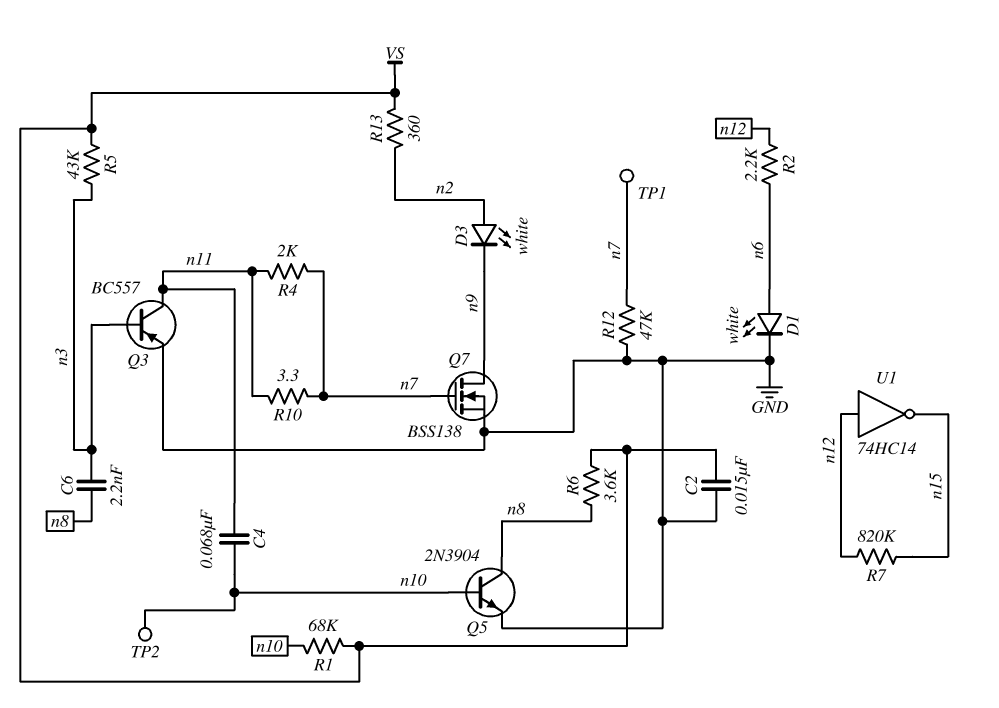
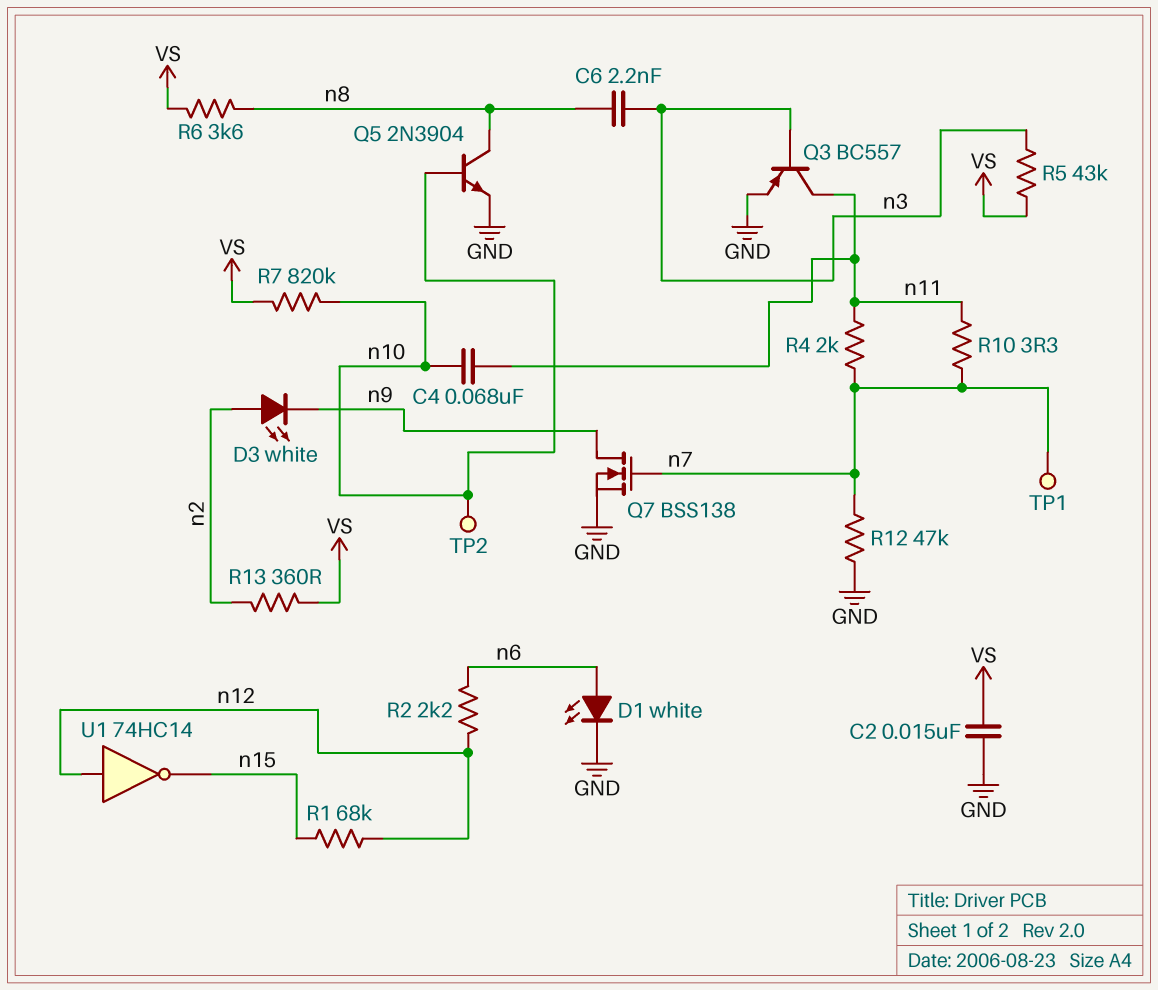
R1: 68k (VS, n10) -> 68k (n12, n15)
R7: 820k (n12, n15) -> 820k (VS, n10)

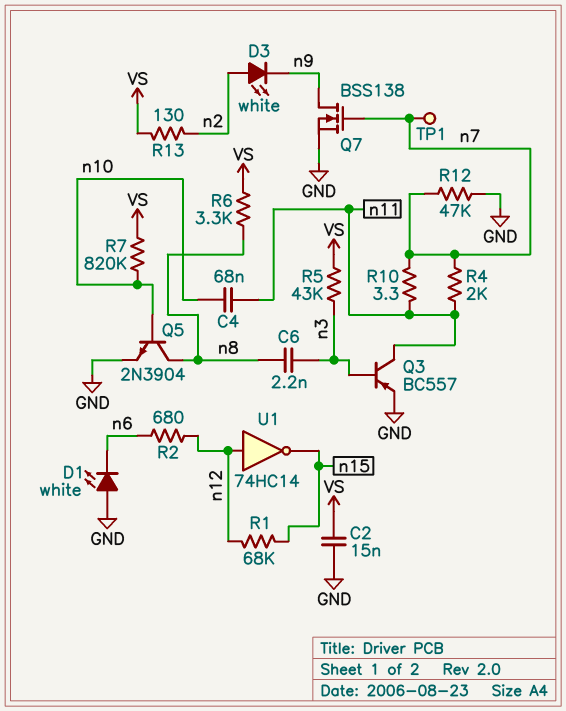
D1: LED white (A n6, K GND) -> LED white (A GND, K n6)
R2: 2.2k (n6, n12) -> 680 (n6, n12)
R6: 3.6k (VS, n8) -> 3.3k (VS, n8)
R13: 360 (VS, n2) -> 130 (VS, n2)
TP2: test point (n10) -> none

